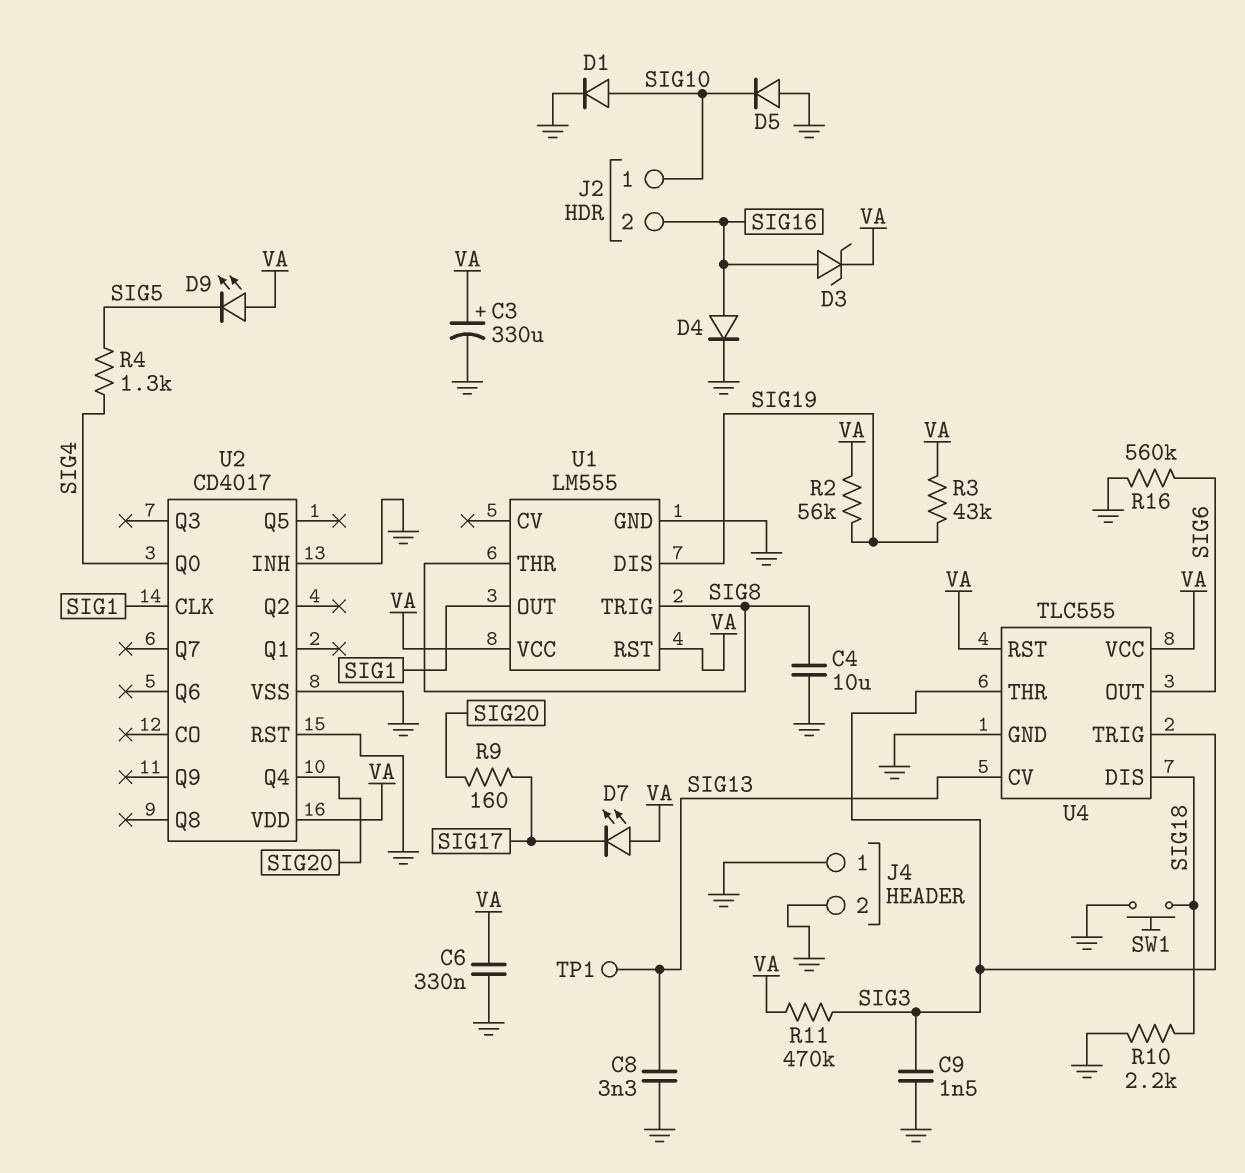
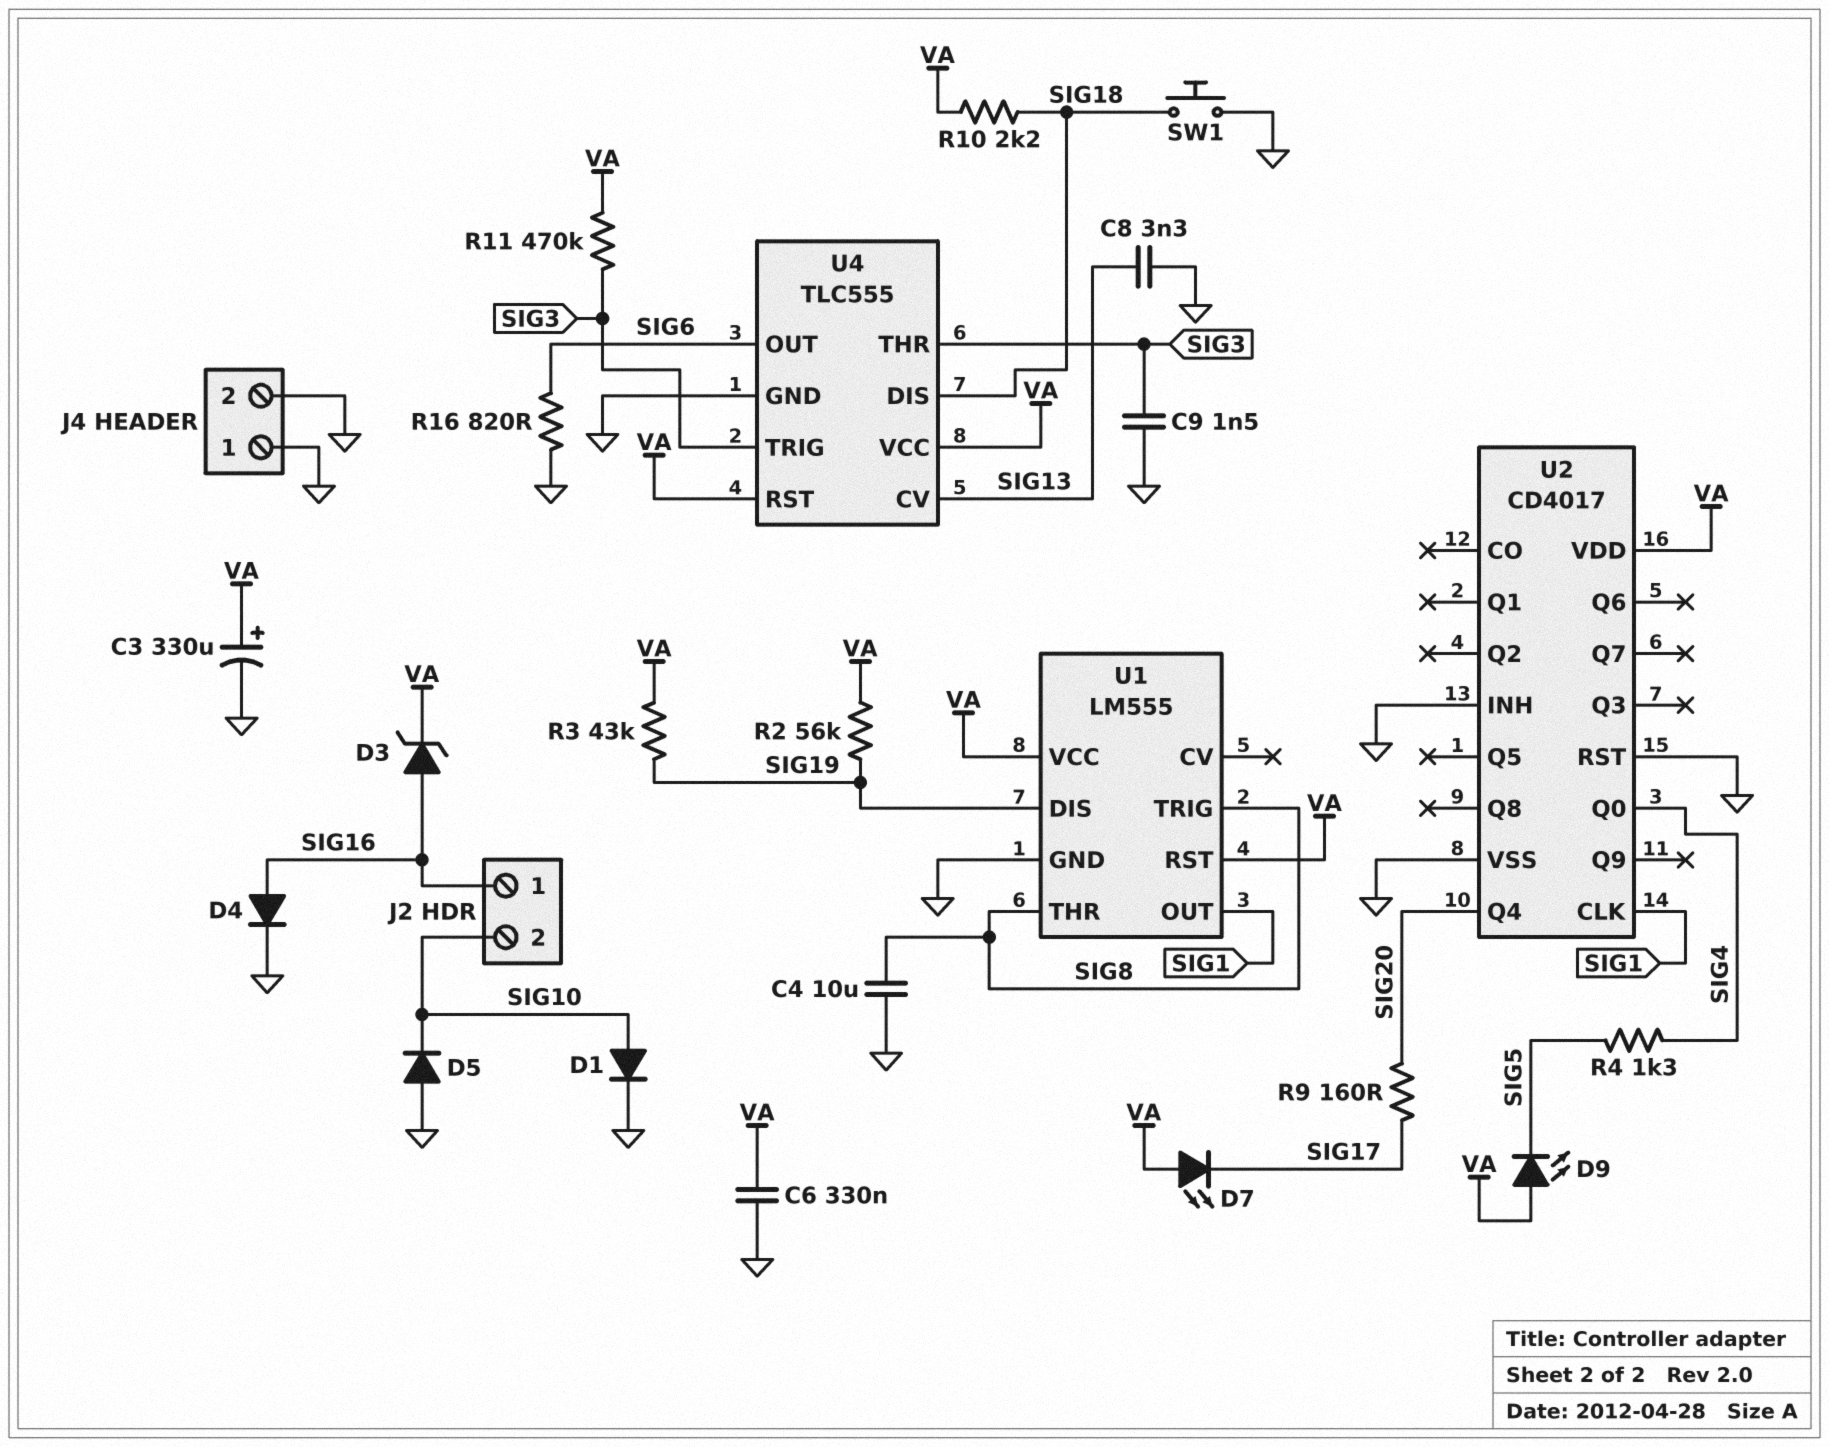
J2 pin 1: SIG10 -> SIG16
J2 pin 2: SIG16 -> SIG10
R10: 2.2k (GND, SIG18) -> 2.2k (SIG18, VA)
R16: 560k (GND, SIG6) -> 820 (GND, SIG6)
TP1: test point (SIG13) -> none

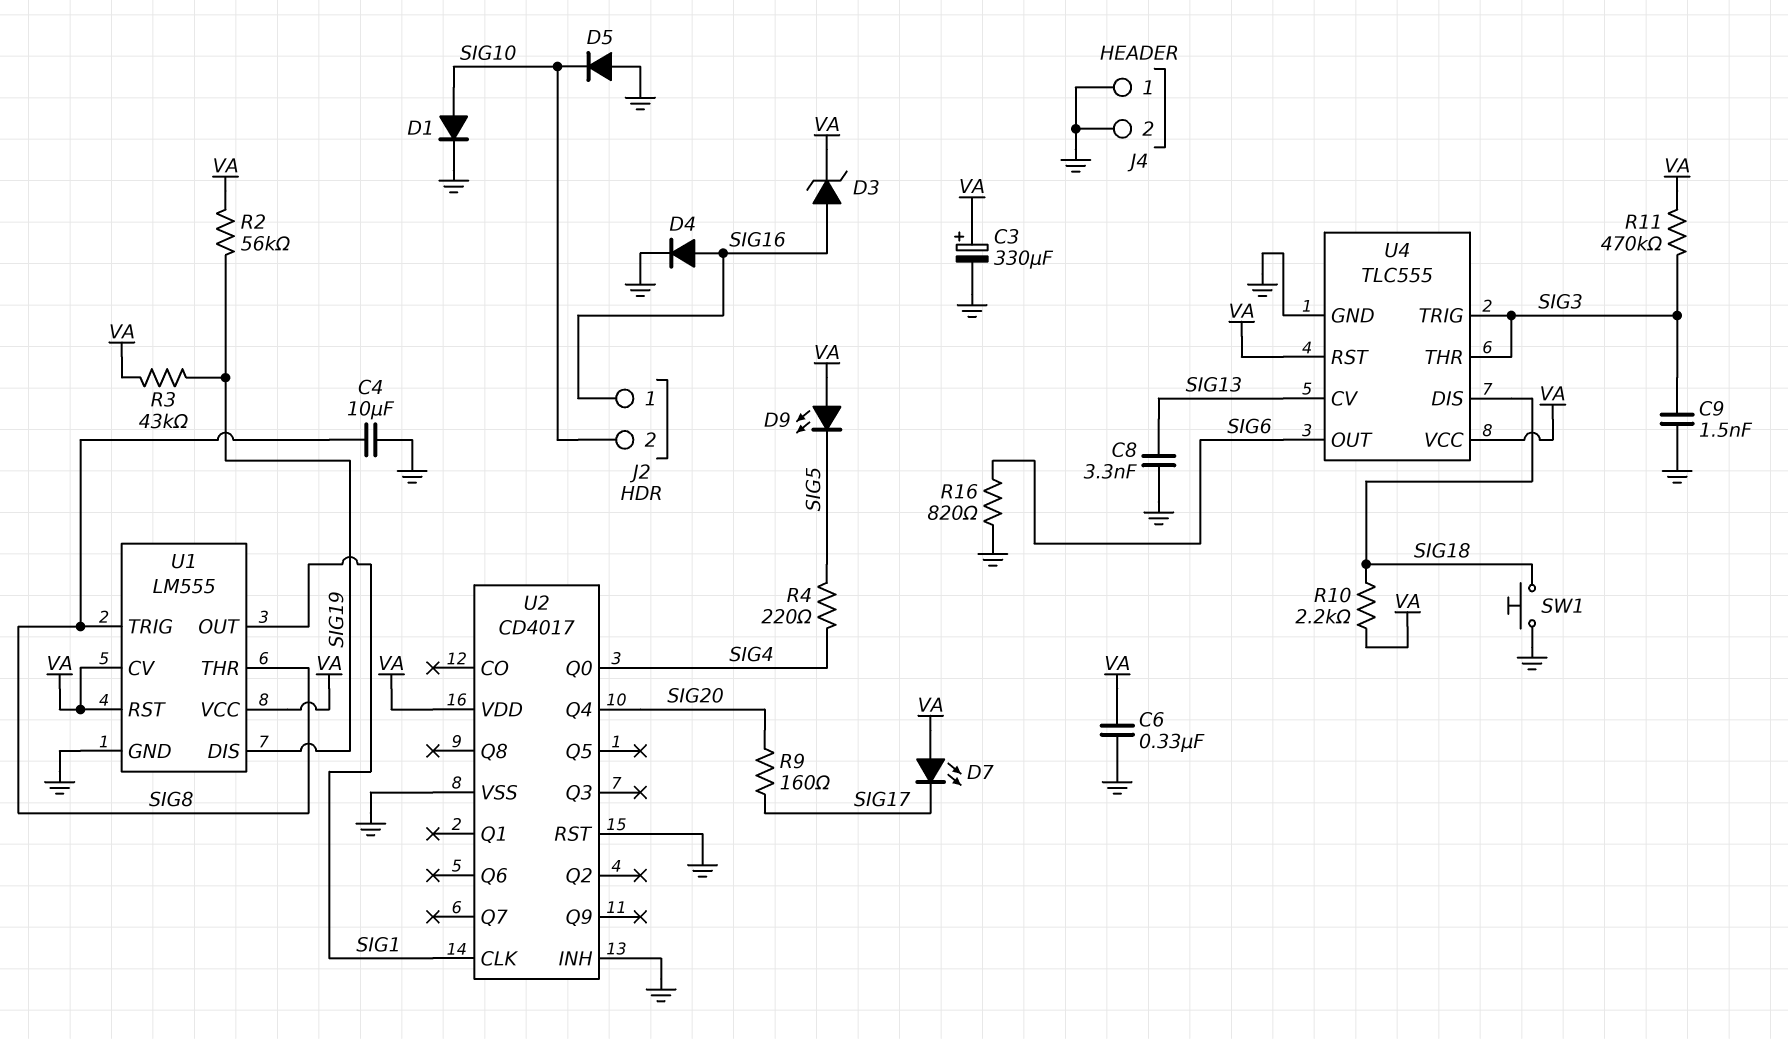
R4: 1.3k (SIG4, SIG5) -> 220 (SIG4, SIG5)
U1 pin CV: none -> VA

